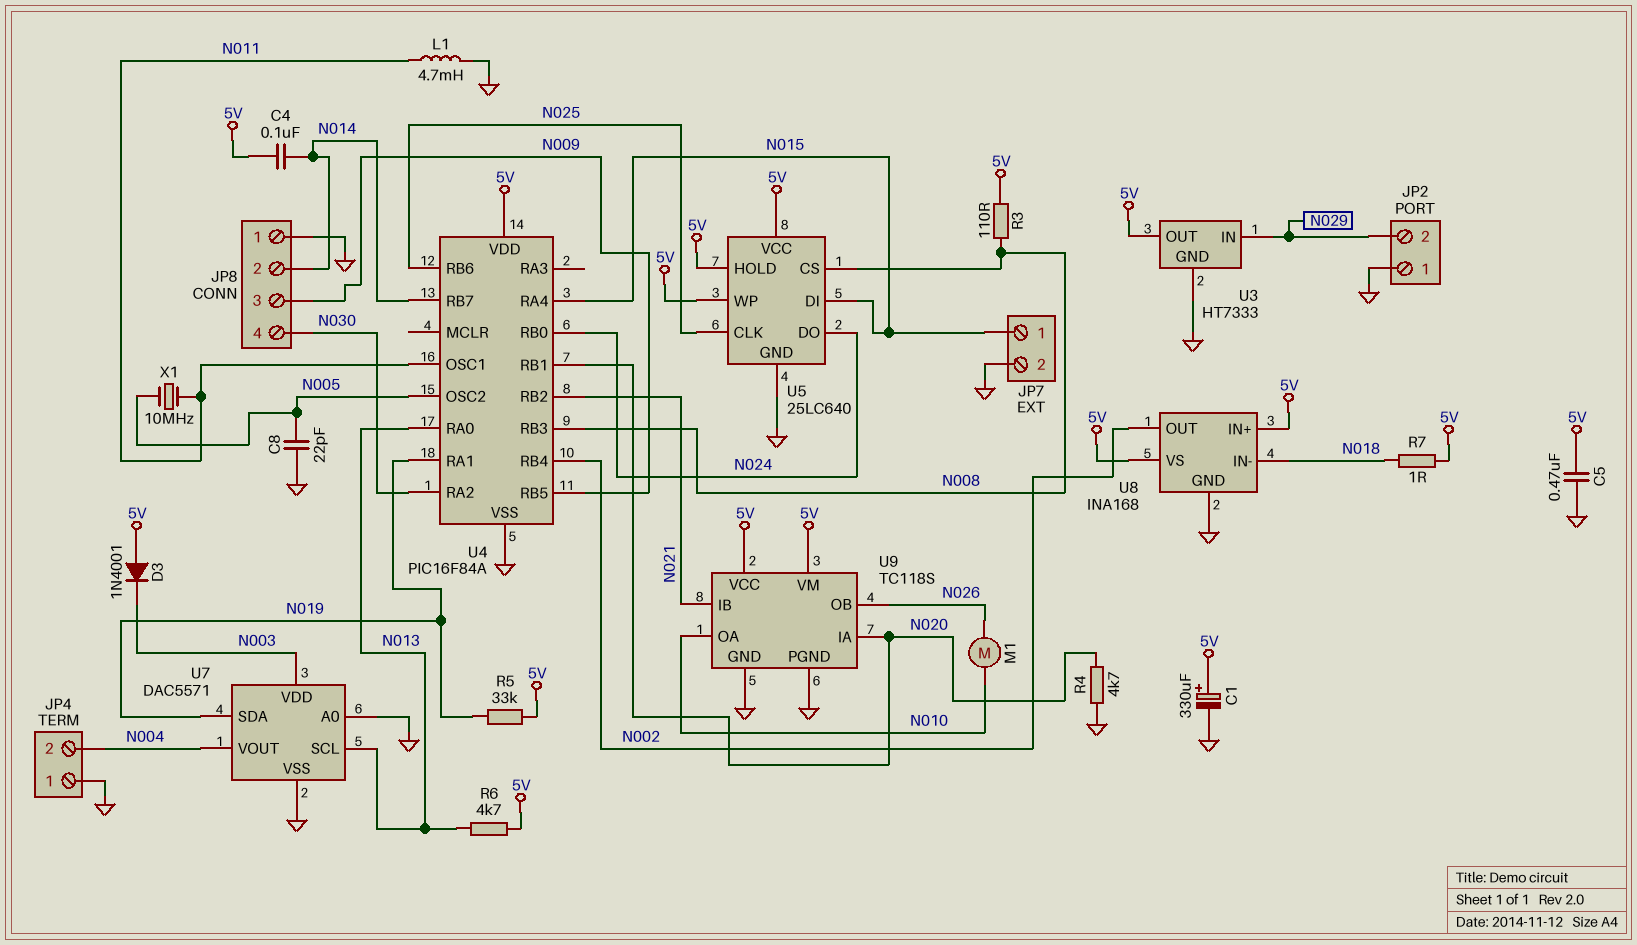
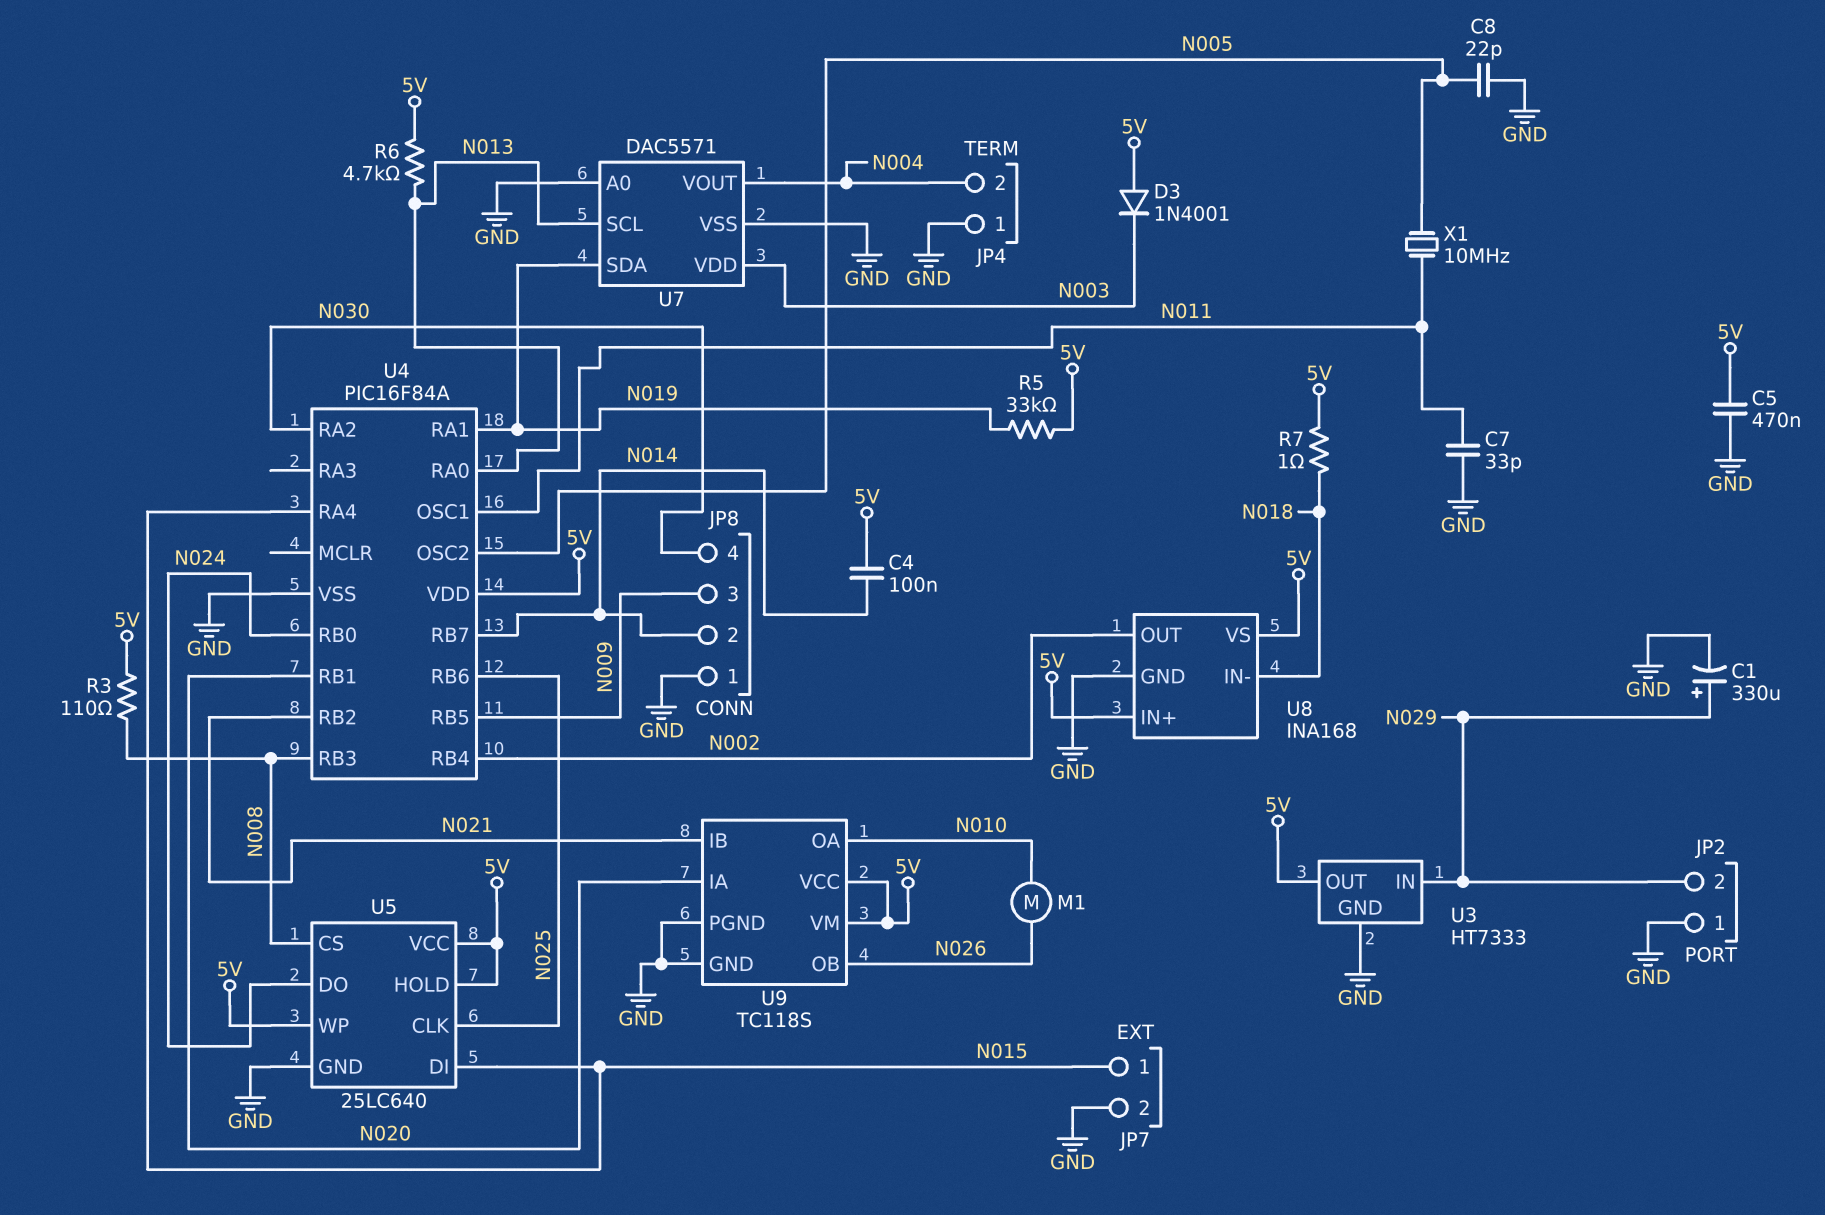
C1: 330uF (plus 5V, minus GND) -> 330uF (plus N029, minus GND)
C7: none -> 33pF (GND, N011)
L1: 4.7mH (GND, N011) -> none
R4: 4.7k (GND, N020) -> none

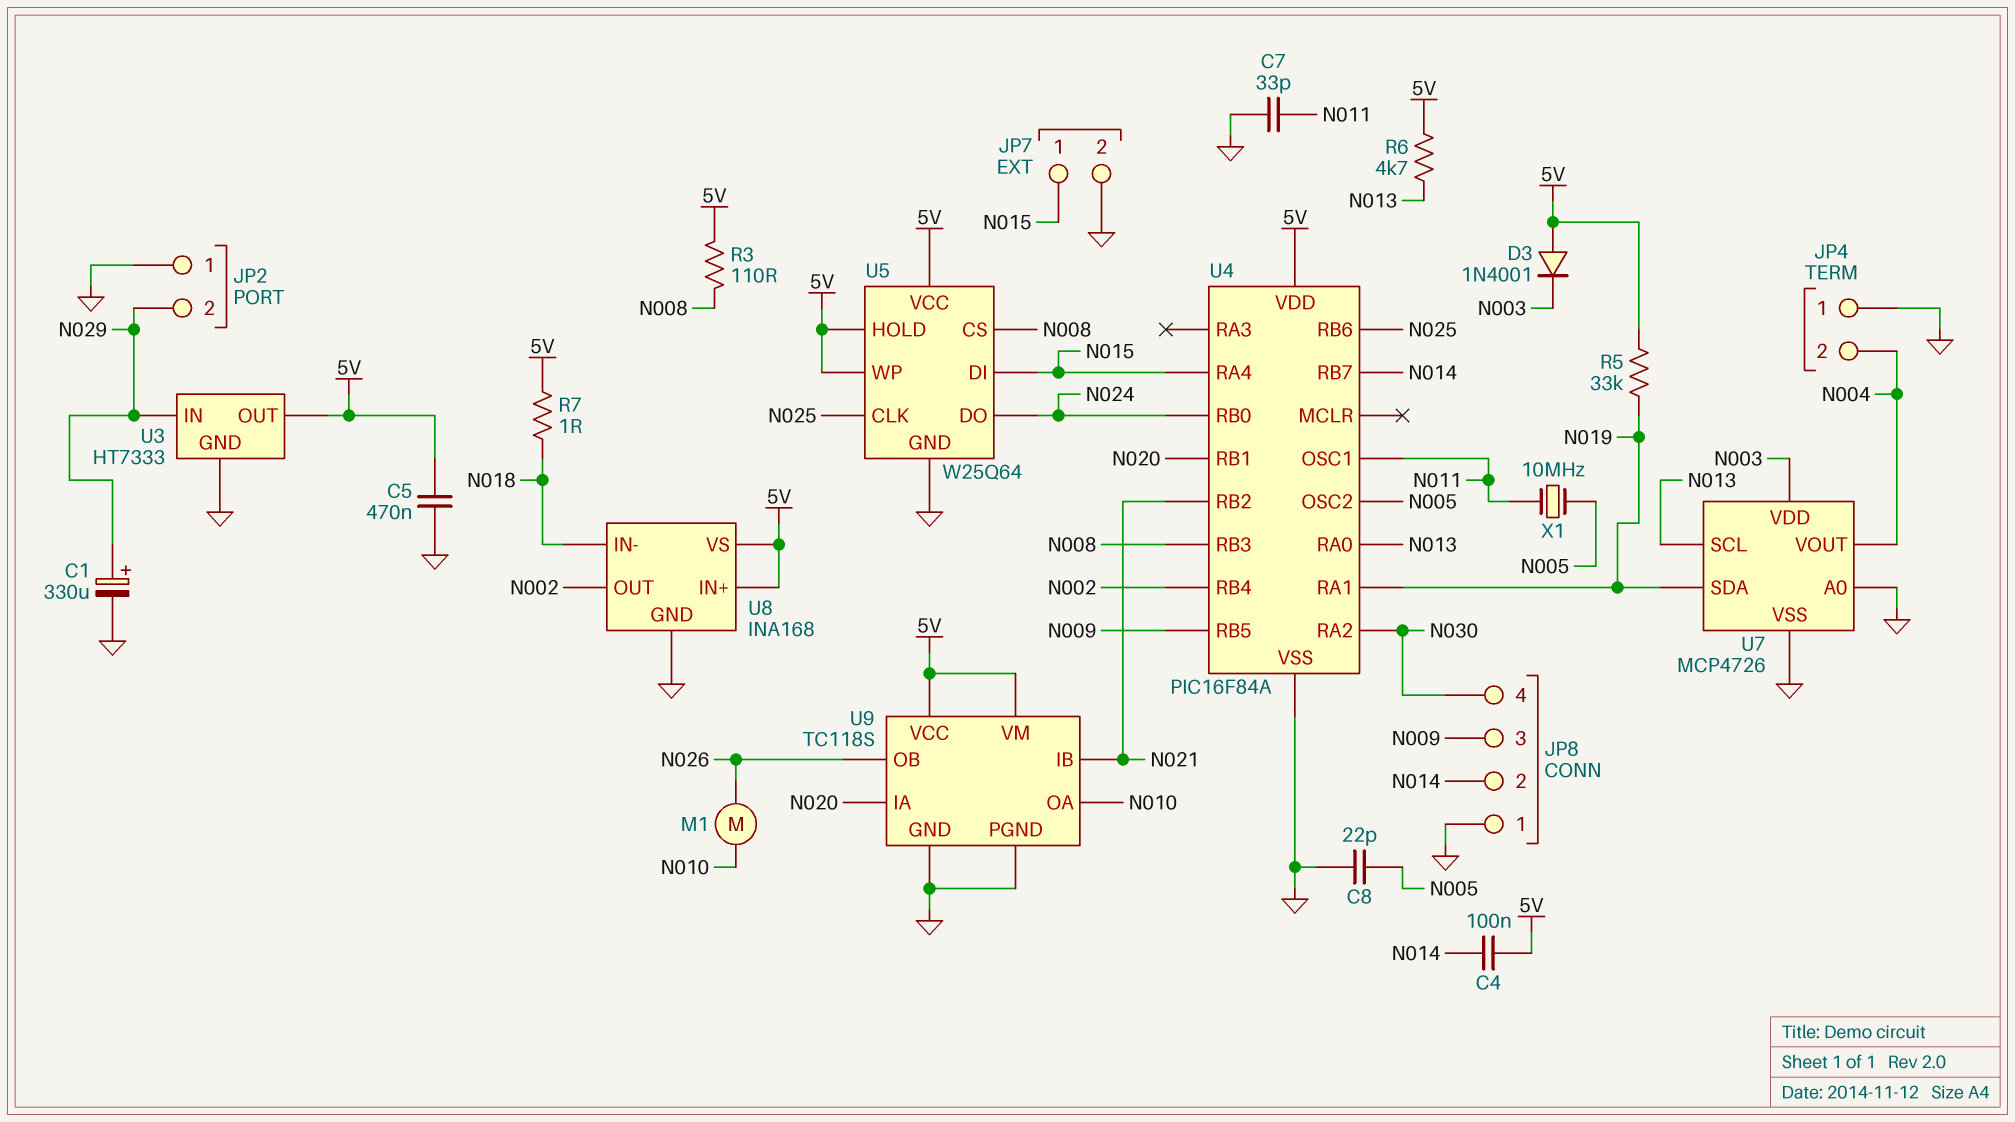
U5: 25LC640 -> W25Q64
U7: DAC5571 -> MCP4726

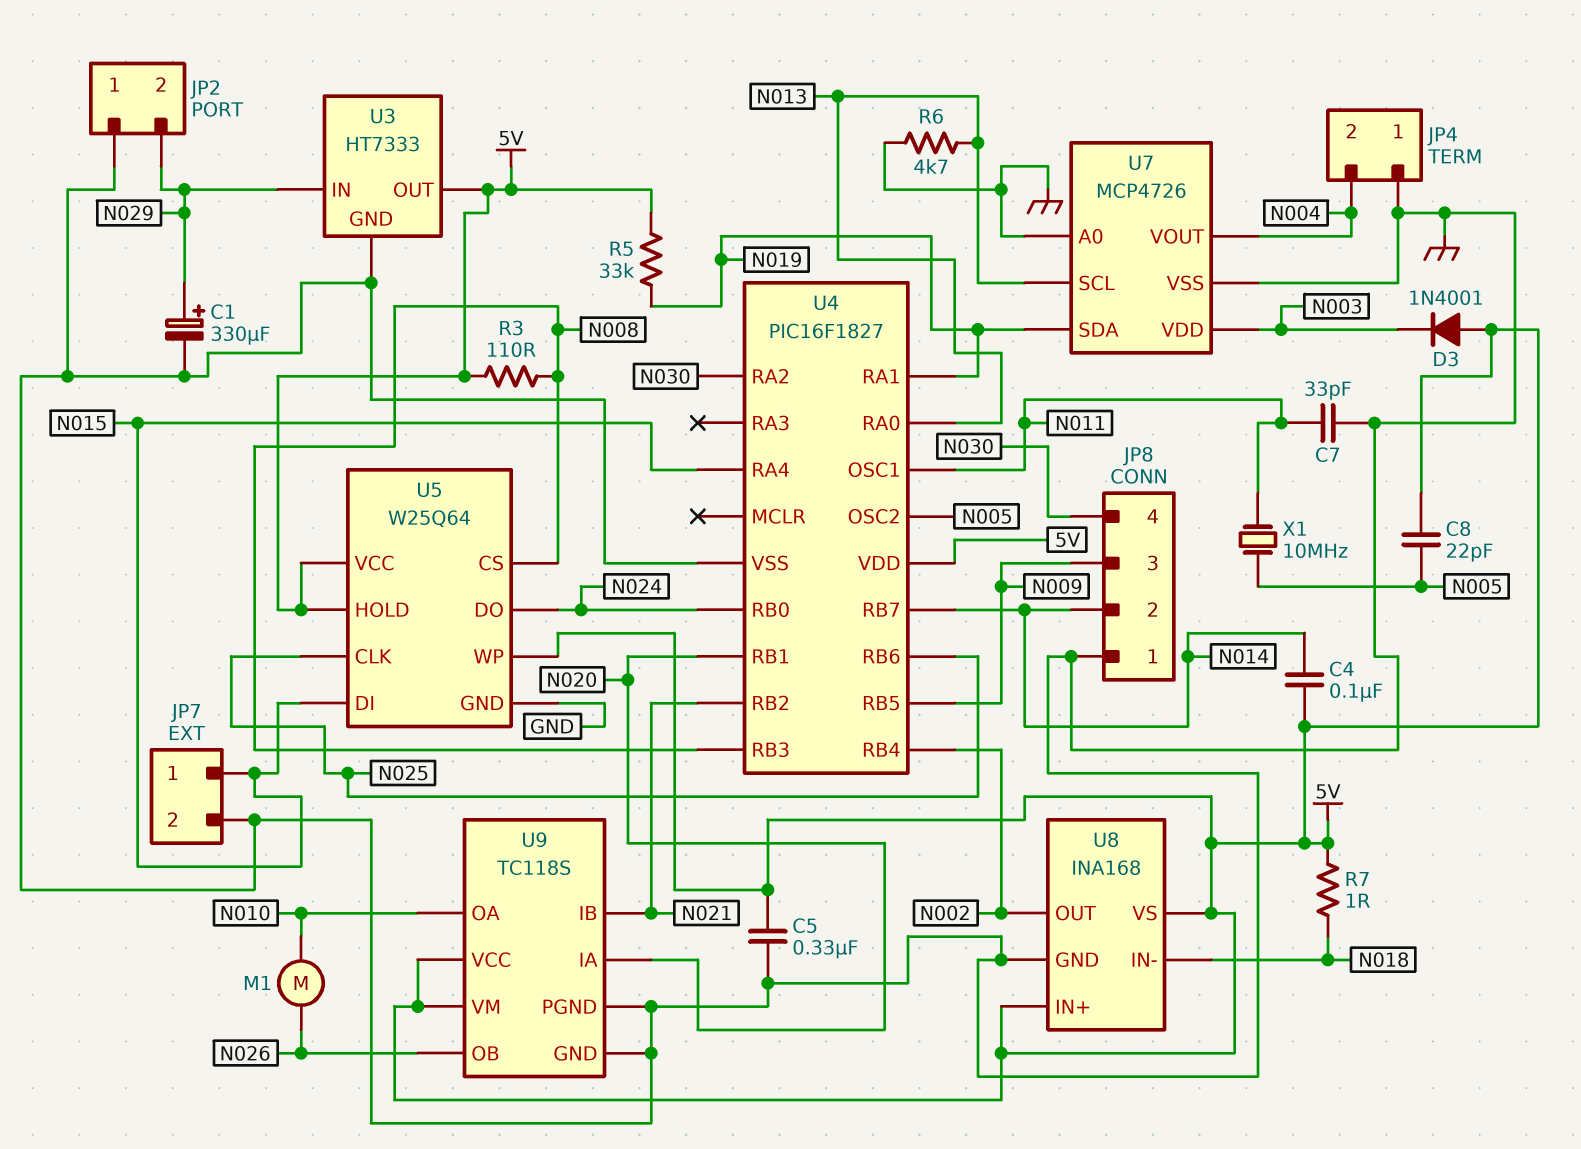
C5: 470nF (5V, GND) -> 330nF (5V, GND)
C8: 22pF (GND, N005) -> 22pF (5V, N005)
R6: 4.7k (5V, N013) -> 4.7k (GND, N013)
U4: PIC16F84A -> PIC16F1827

